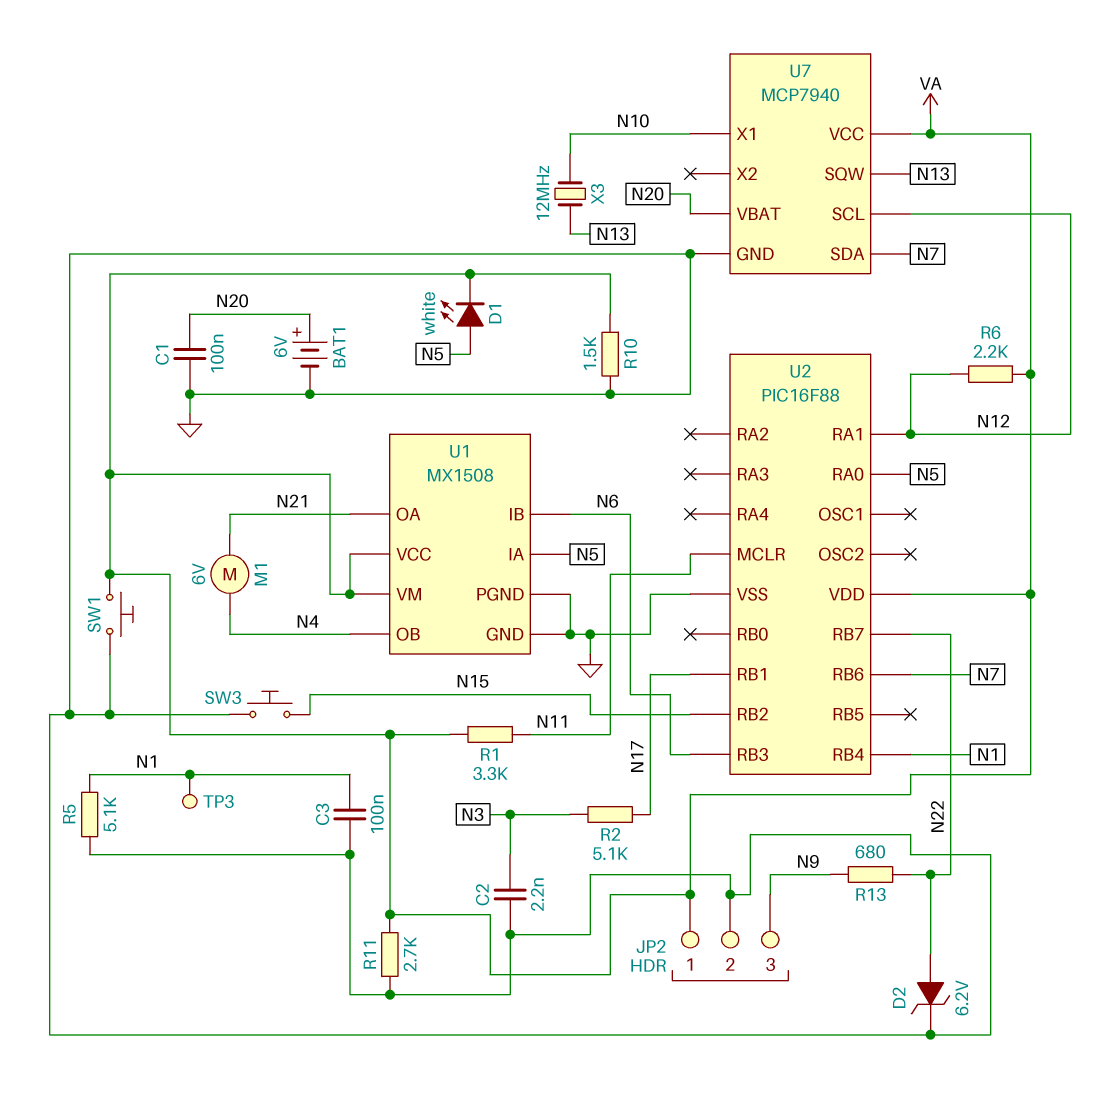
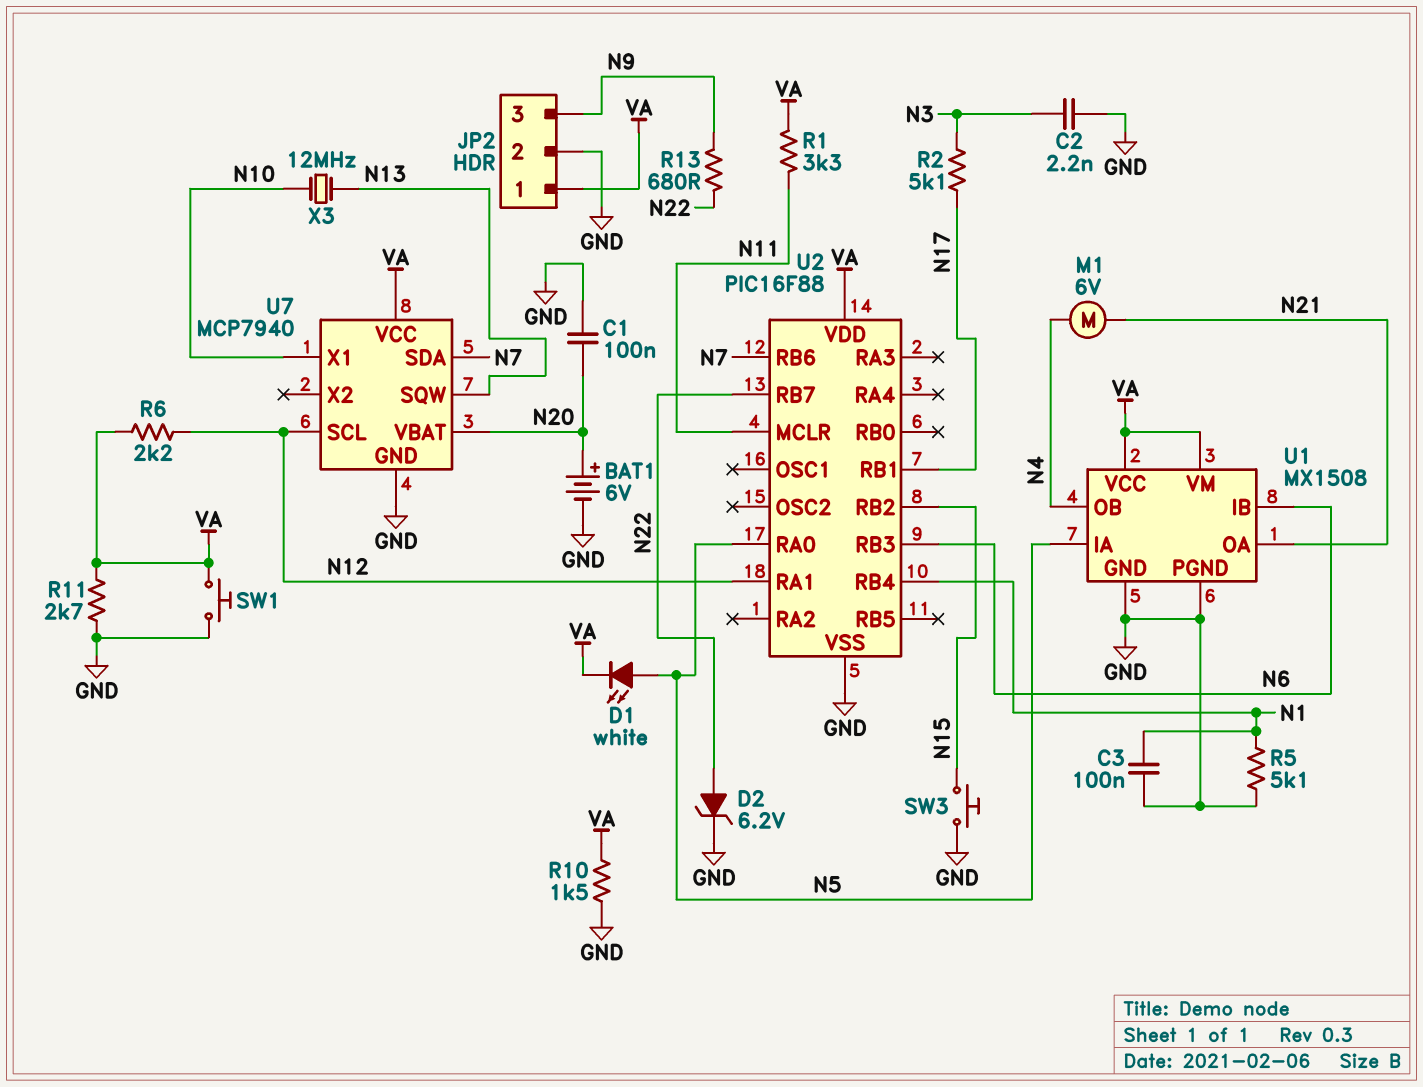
TP3: test point (N1) -> none

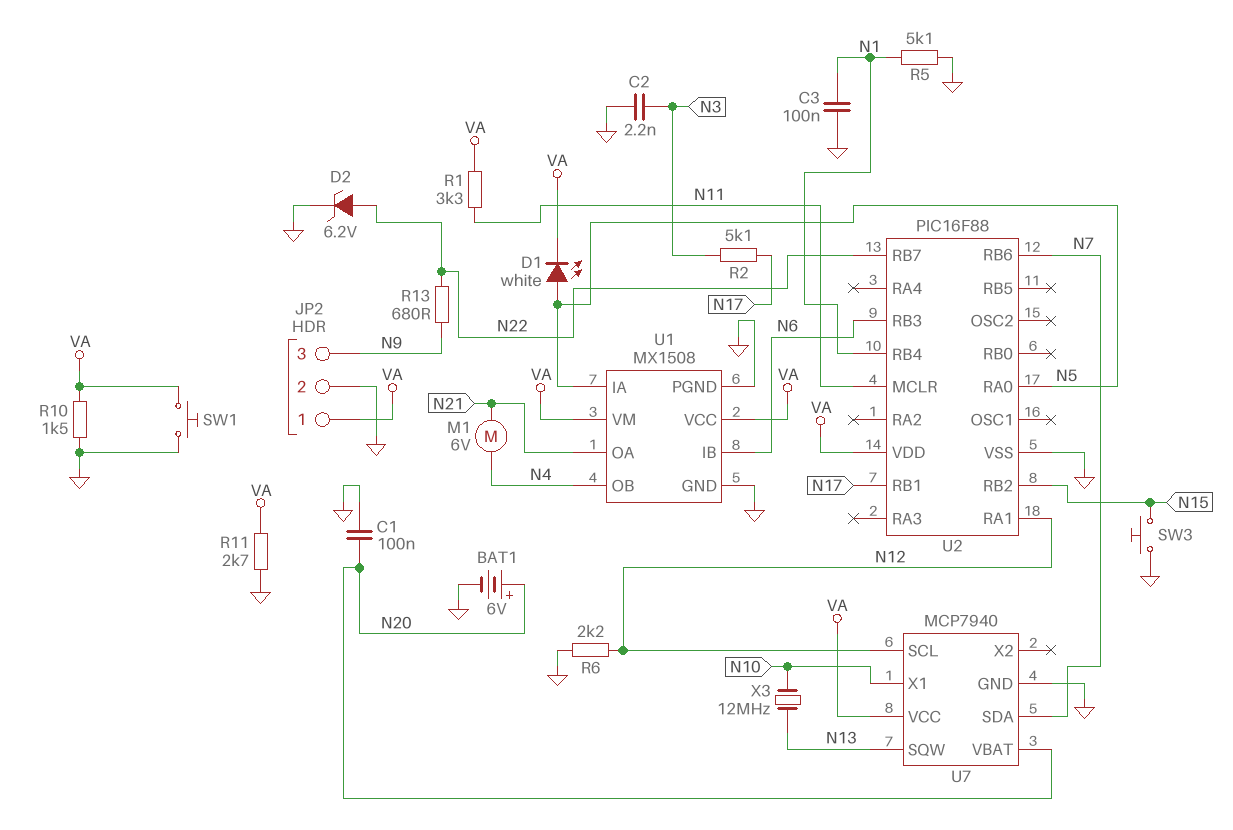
R6: 2.2k (N12, VA) -> 2.2k (GND, N12)

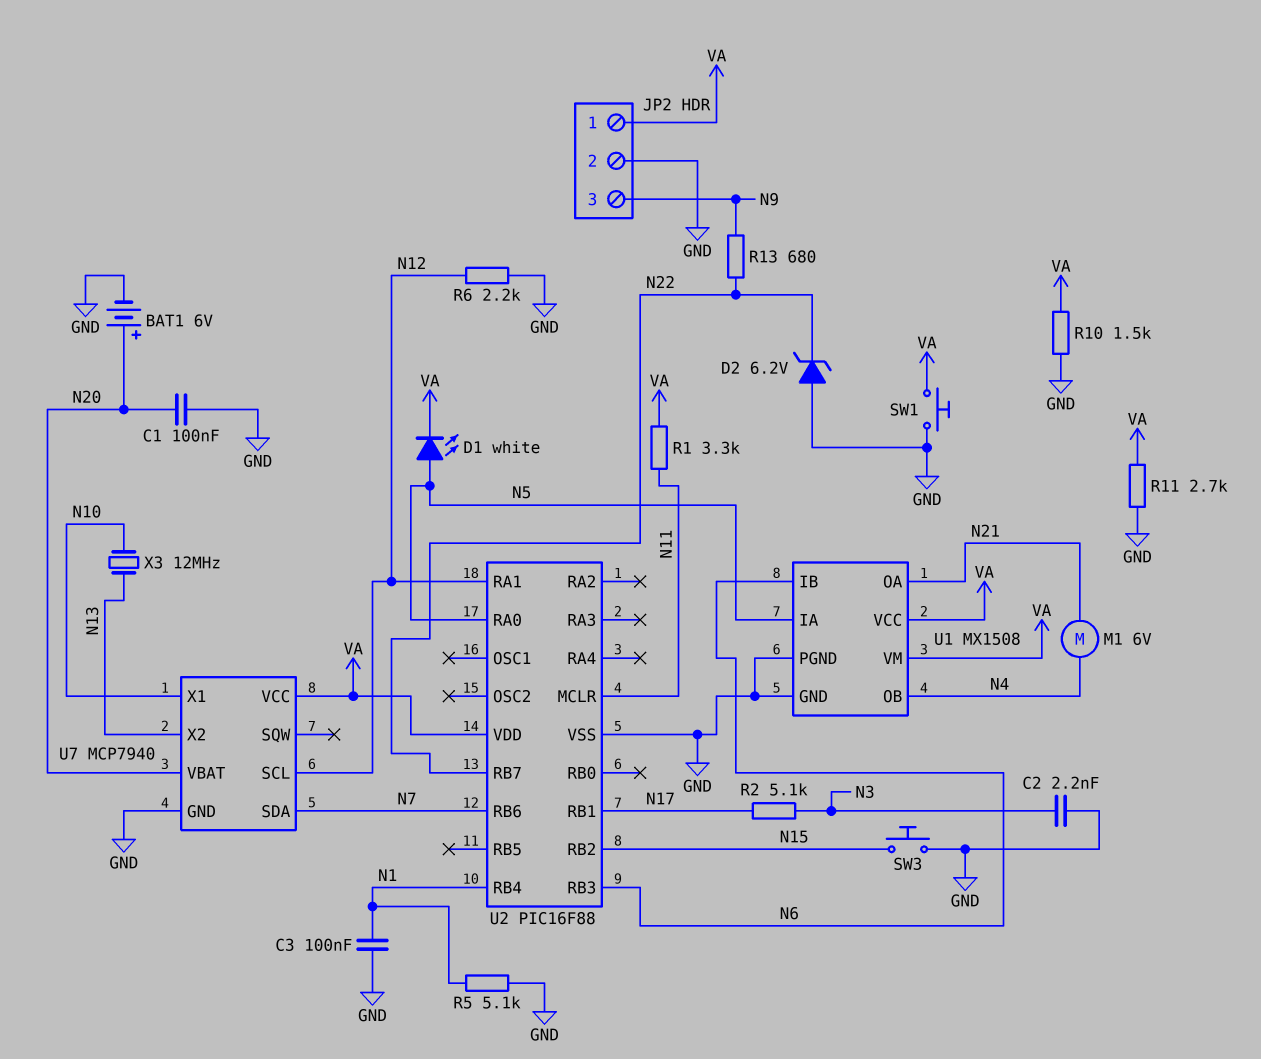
D2: zener 6.2V (A N22, K GND) -> zener 6.2V (A GND, K N22)
U7 pin SQW: N13 -> none
U7 pin X2: none -> N13

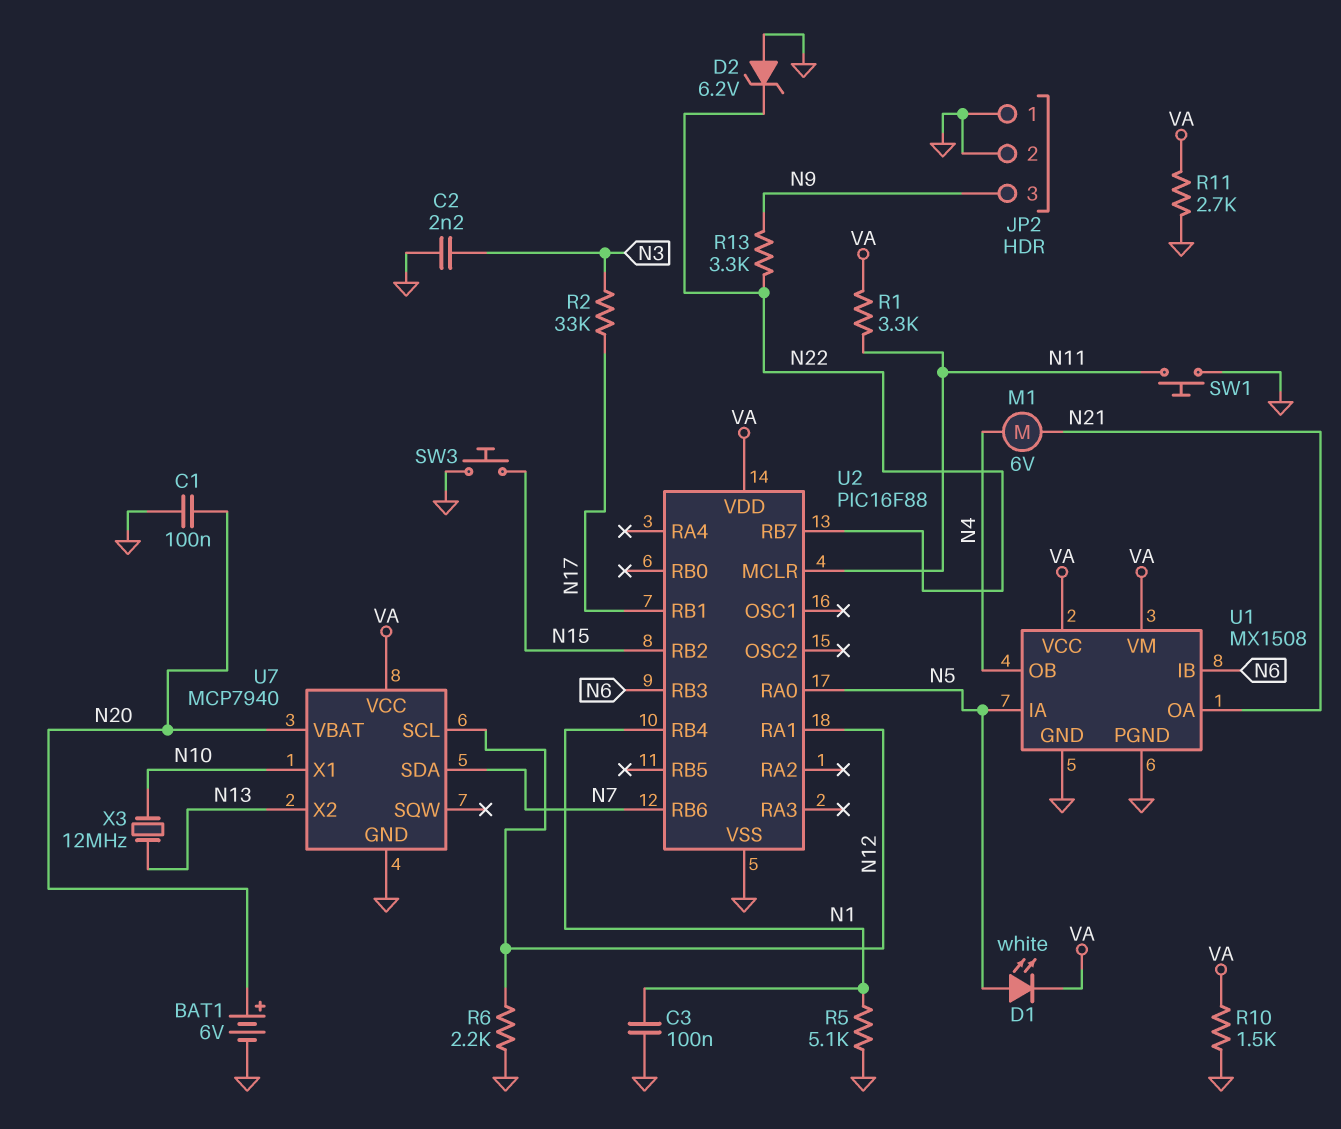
JP2 pin 1: VA -> GND
R2: 5.1k (N3, N17) -> 33k (N3, N17)
R13: 680 (N9, N22) -> 3.3k (N9, N22)
SW1: button (GND, VA) -> button (GND, N11)

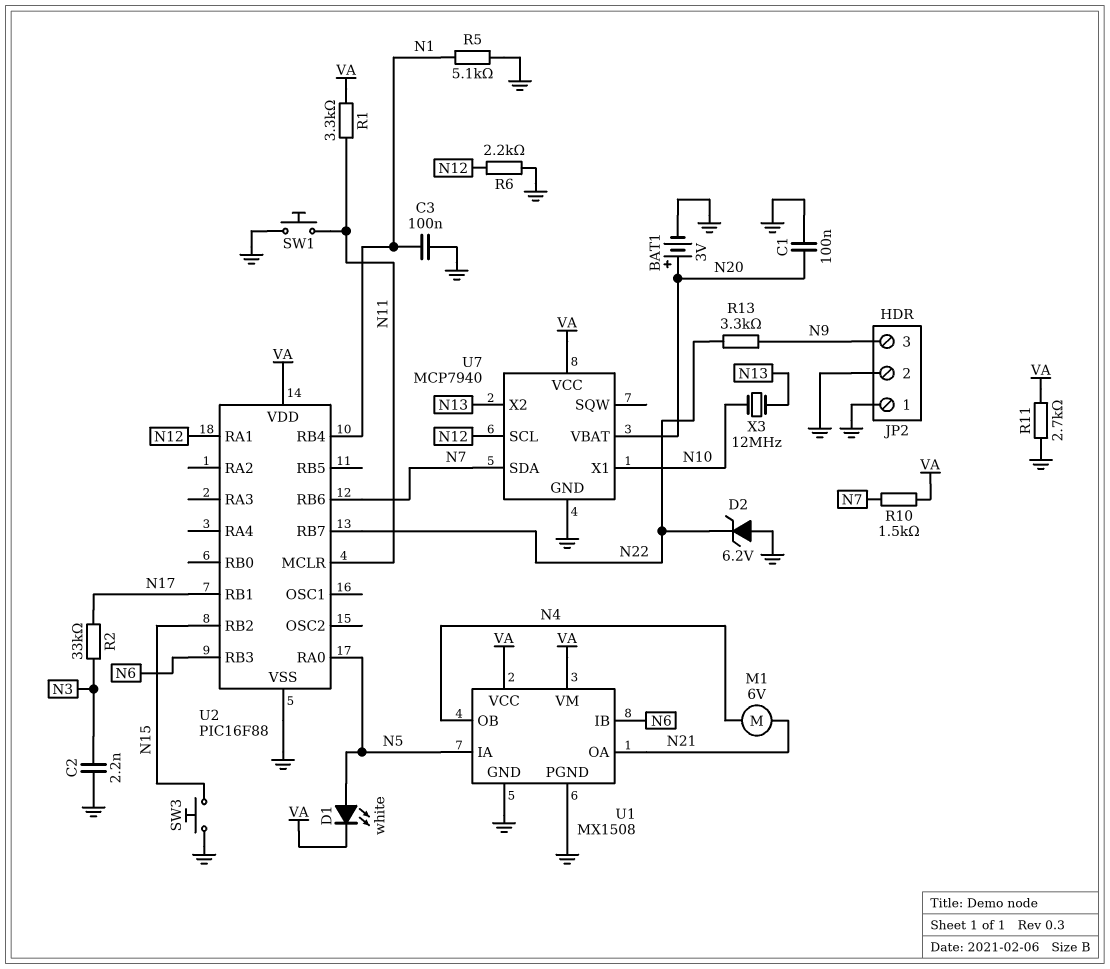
BAT1: 6V (plus N20, minus GND) -> 3V (plus N20, minus GND)
R10: 1.5k (GND, VA) -> 1.5k (N7, VA)

